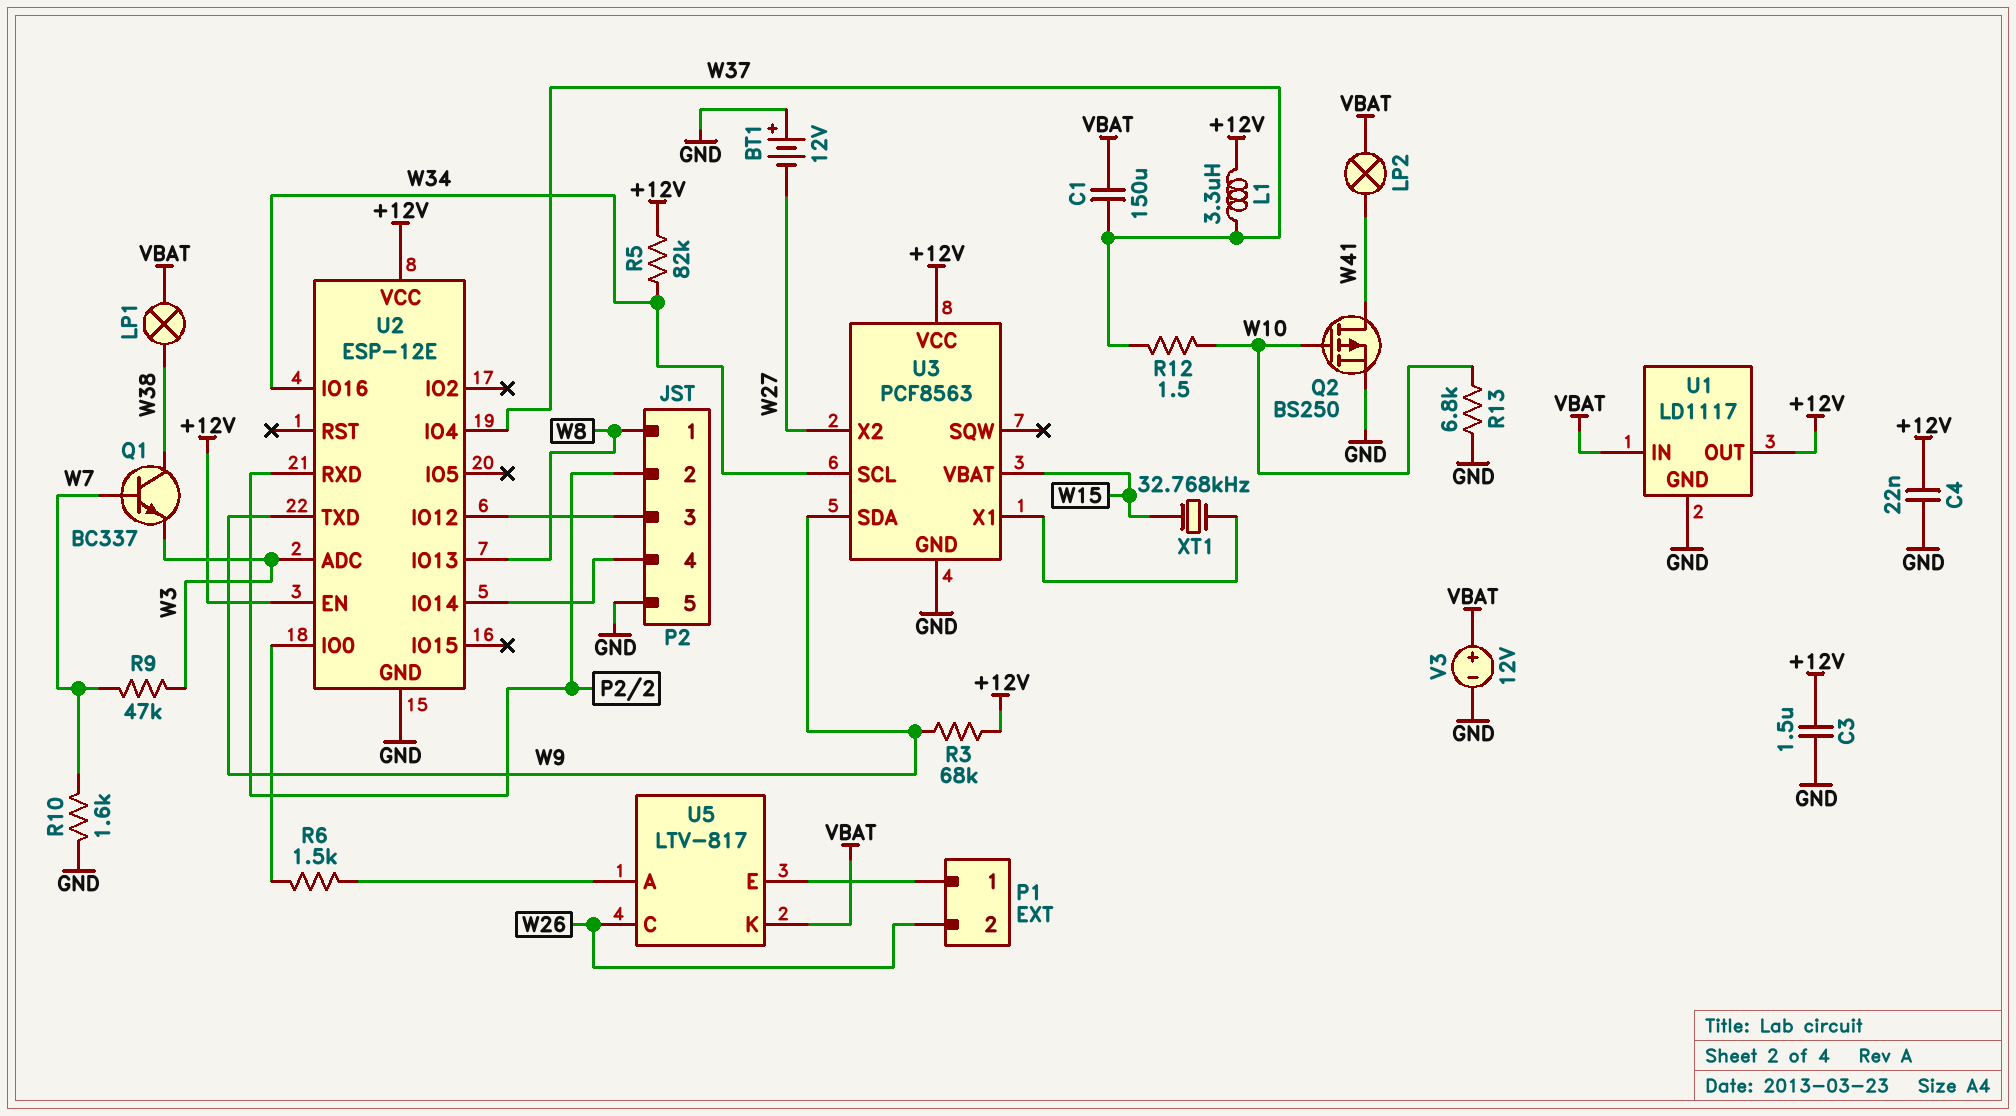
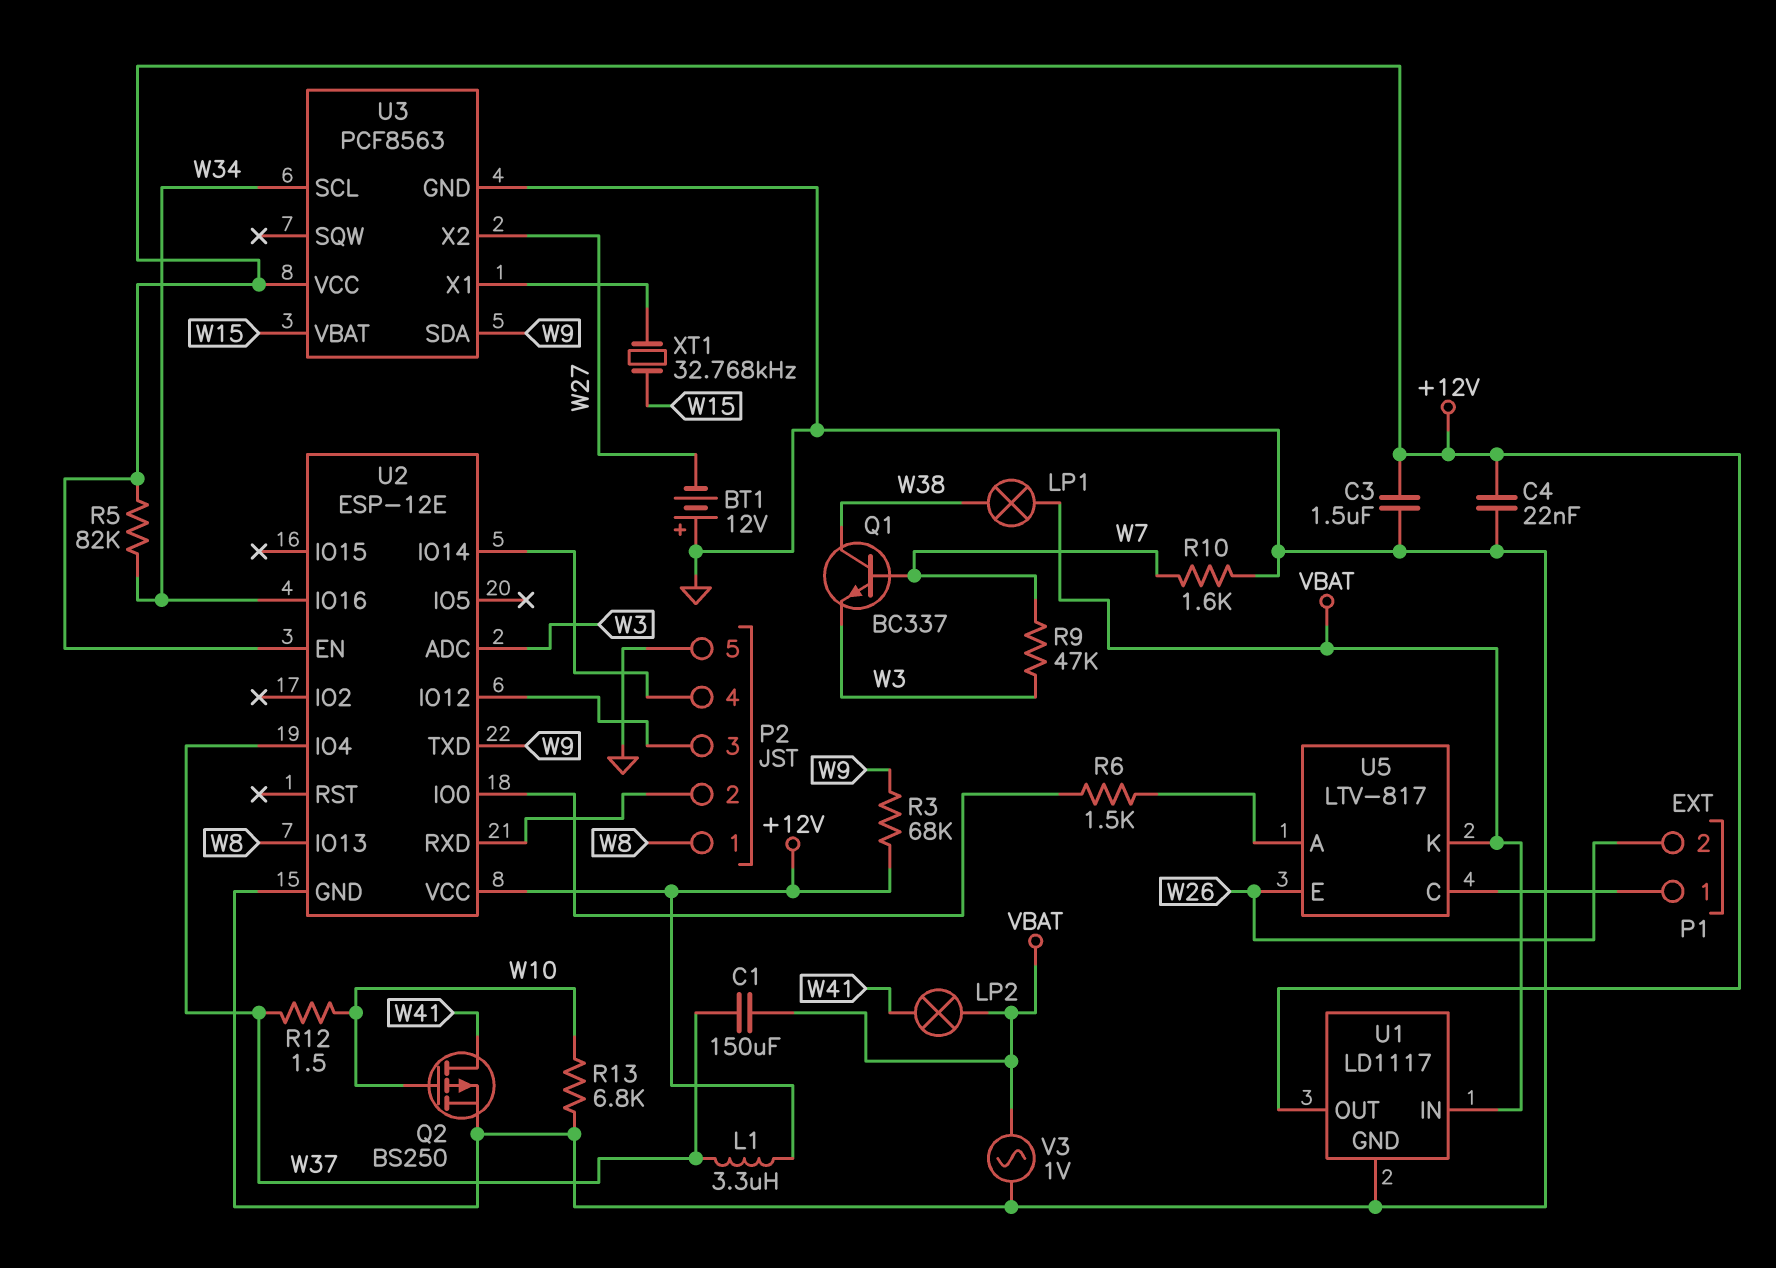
U5 pin C: W26 -> P1/1
U5 pin E: P1/1 -> W26
V3: 12V (plus VBAT, minus GND) -> AC 1V (GND, VBAT)

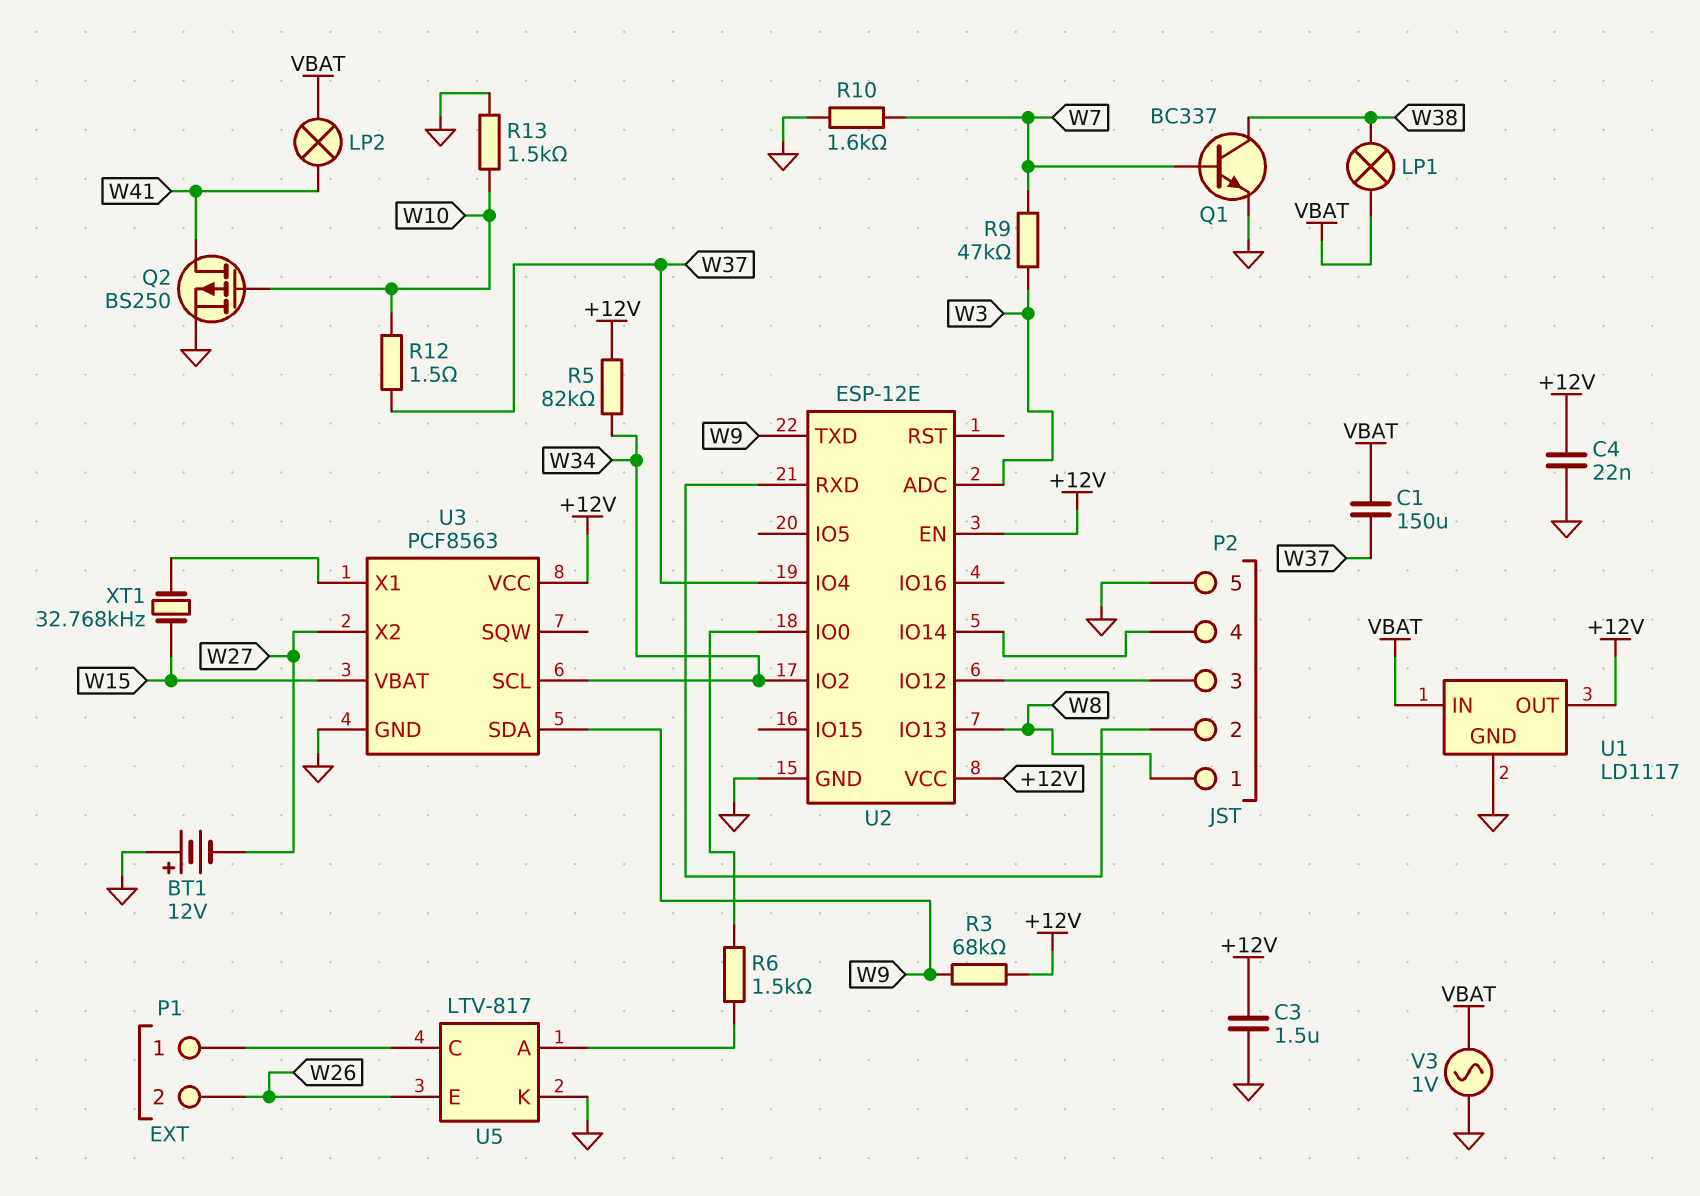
L1: 3.3uH (+12V, W37) -> none
Q1: NPN BC337 (B W7, C W38, E W3) -> NPN BC337 (B W7, C W38, E GND)
R13: 6.8k (GND, W10) -> 1.5k (GND, W10)
U2 pin IO2: none -> W34
U2 pin IO16: W34 -> none
U5 pin K: VBAT -> GND

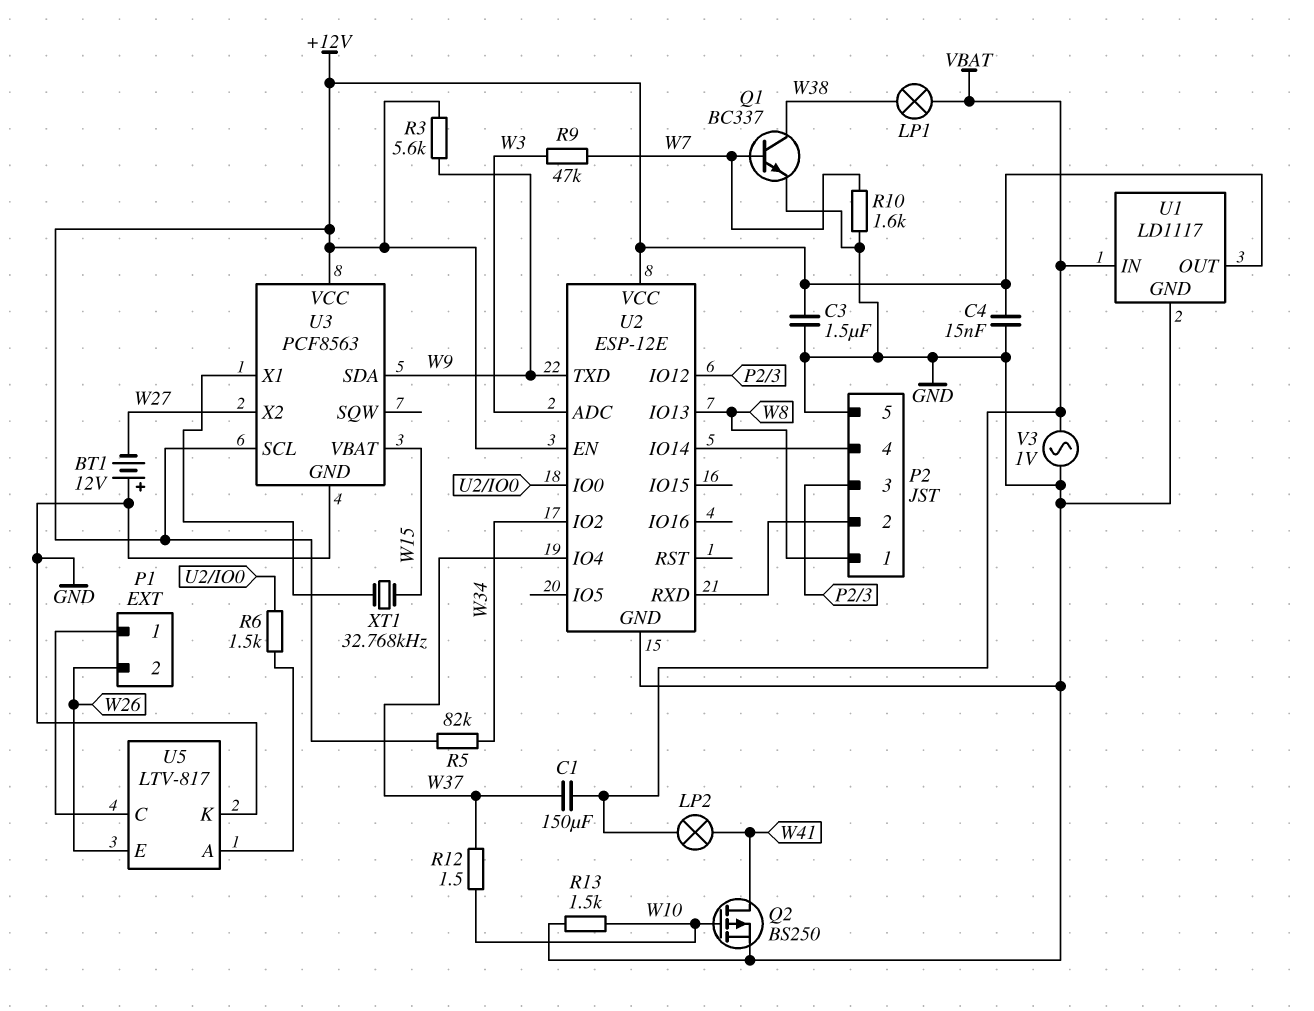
C4: 22nF (+12V, GND) -> 15nF (+12V, GND)
R3: 68k (+12V, W9) -> 5.6k (+12V, W9)
U3 pin SCL: W34 -> +12V

